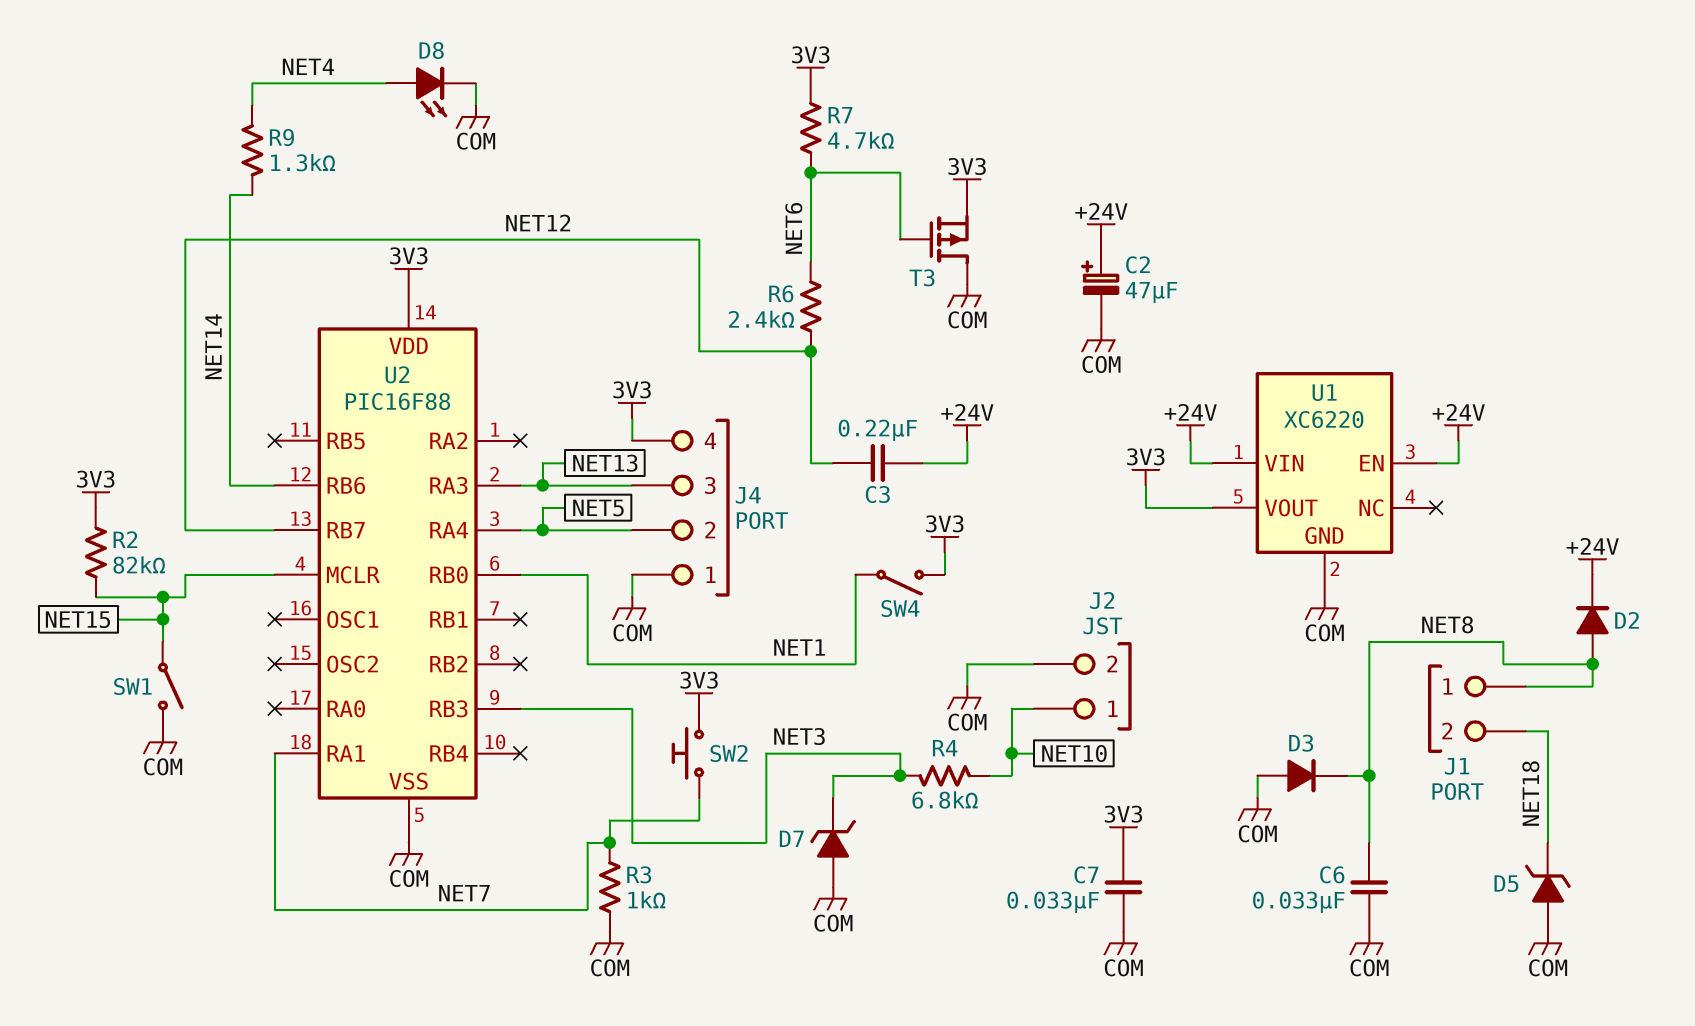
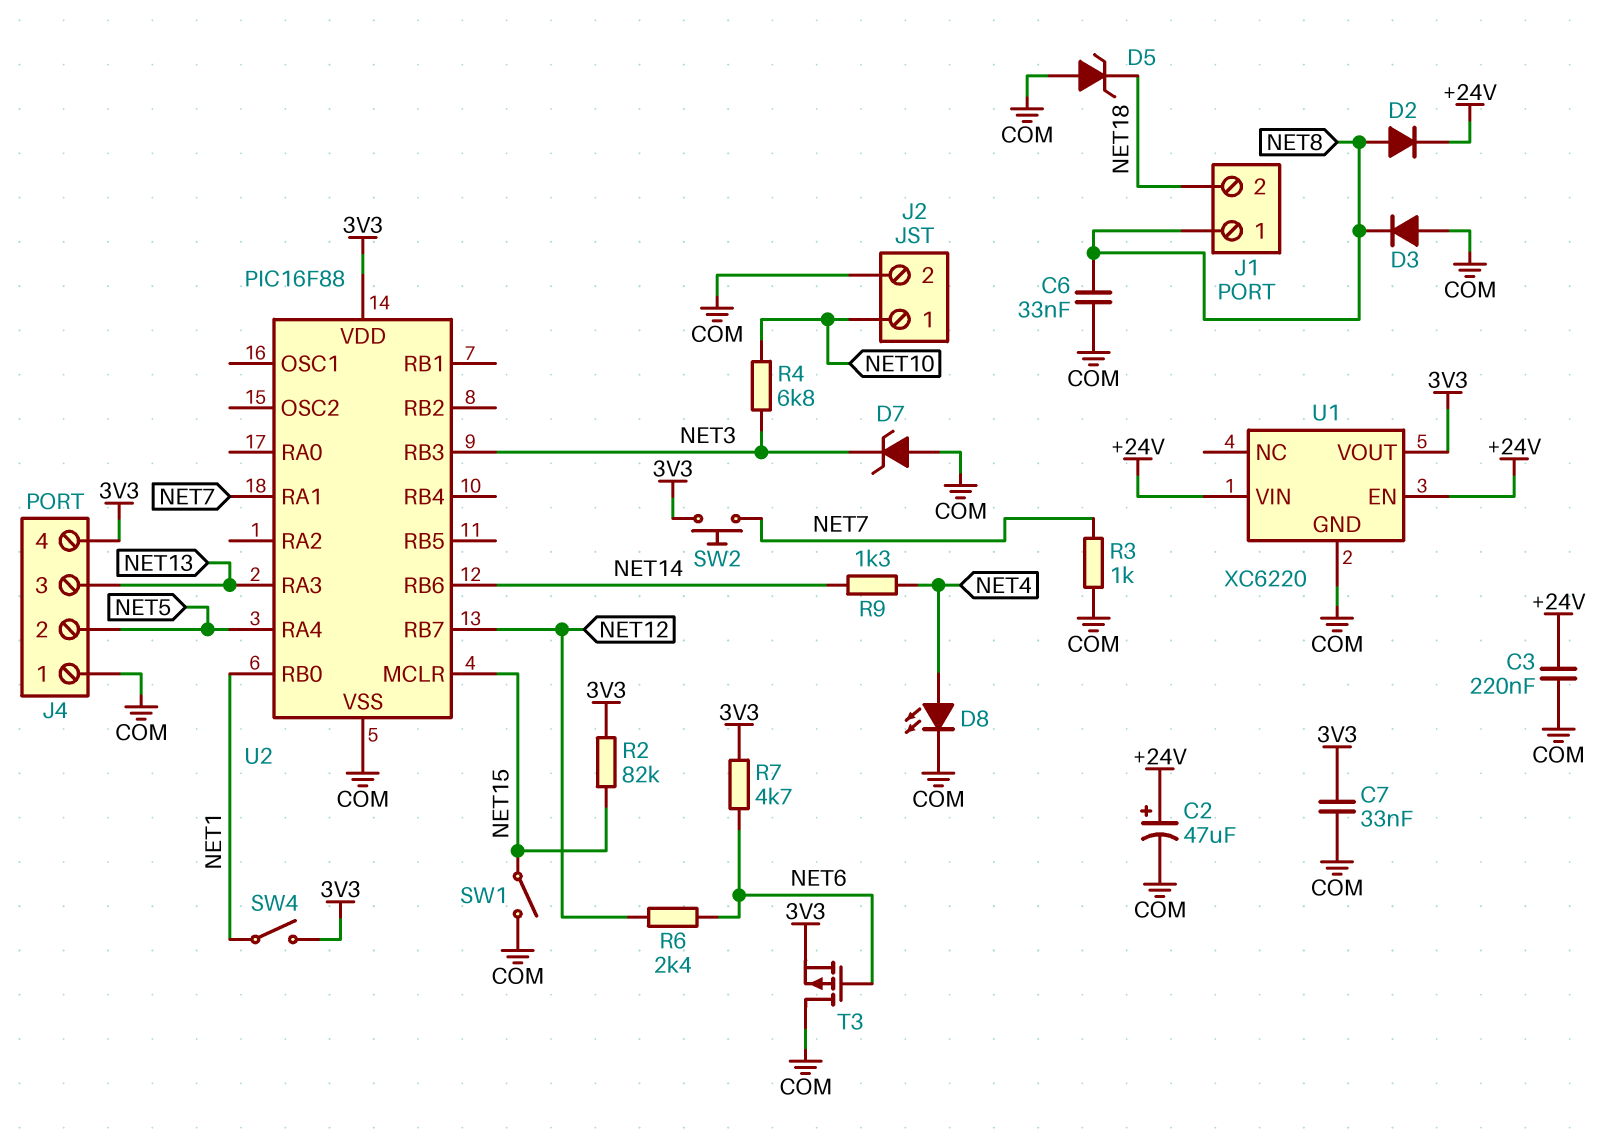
C3: 220nF (+24V, NET12) -> 220nF (+24V, COM)

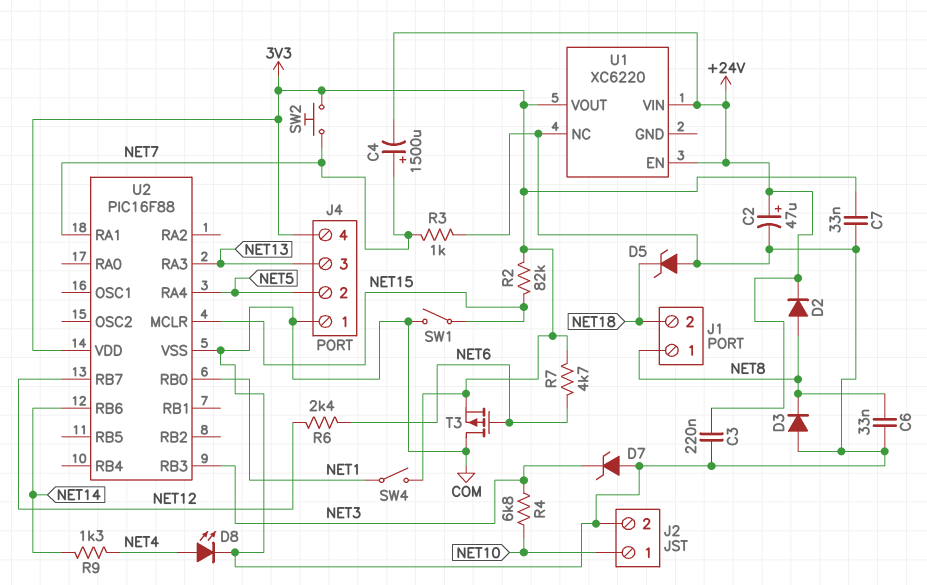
C4: none -> 1500uF (plus NET7, minus +24V)
U1 pin GND: COM -> none
U1 pin NC: none -> COM

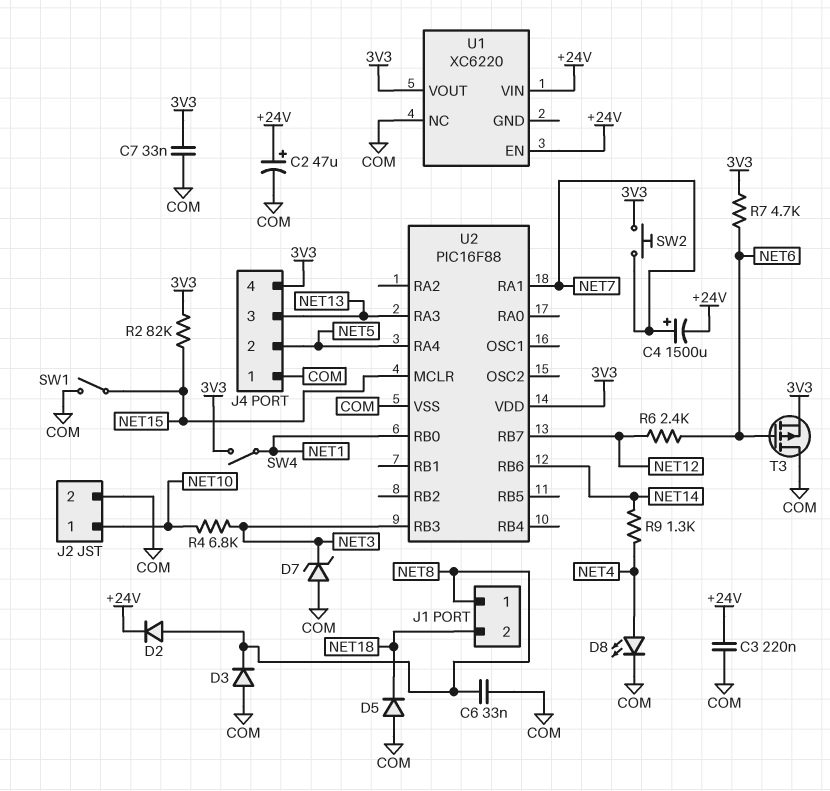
D5: zener (A COM, K NET18) -> diode (A COM, K NET18)
R3: 1k (COM, NET7) -> none

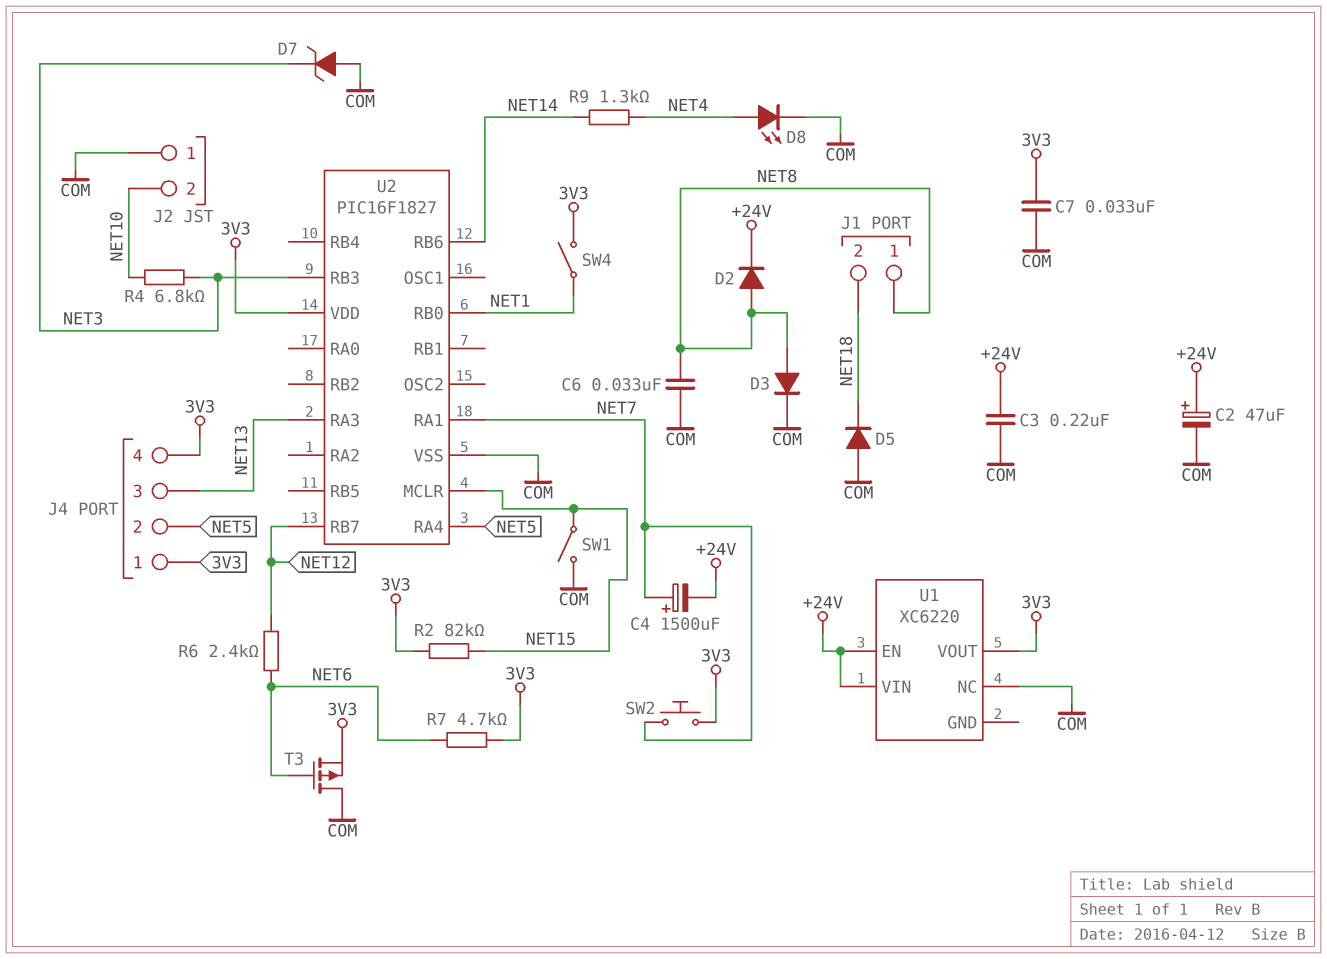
D3: diode (A COM, K NET8) -> diode (A NET8, K COM)
J2 pin 1: NET10 -> COM
J2 pin 2: COM -> NET10
J4 pin 1: COM -> 3V3
U2: PIC16F88 -> PIC16F1827

